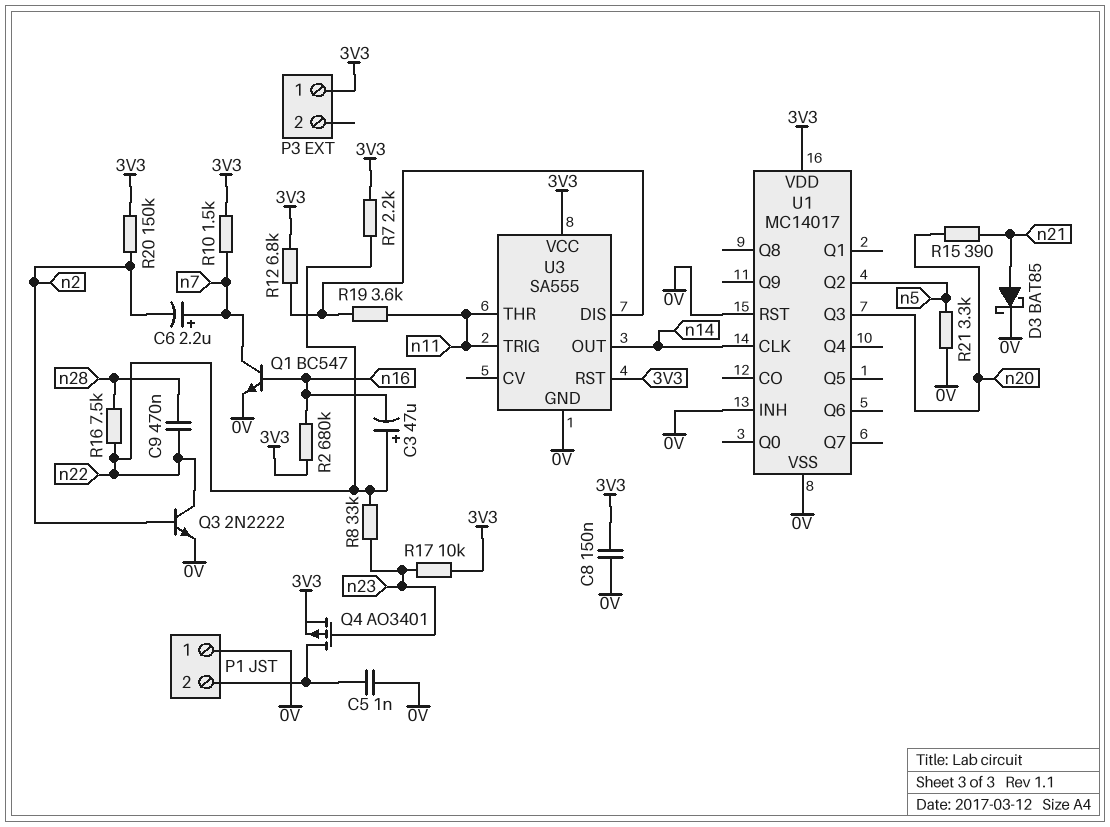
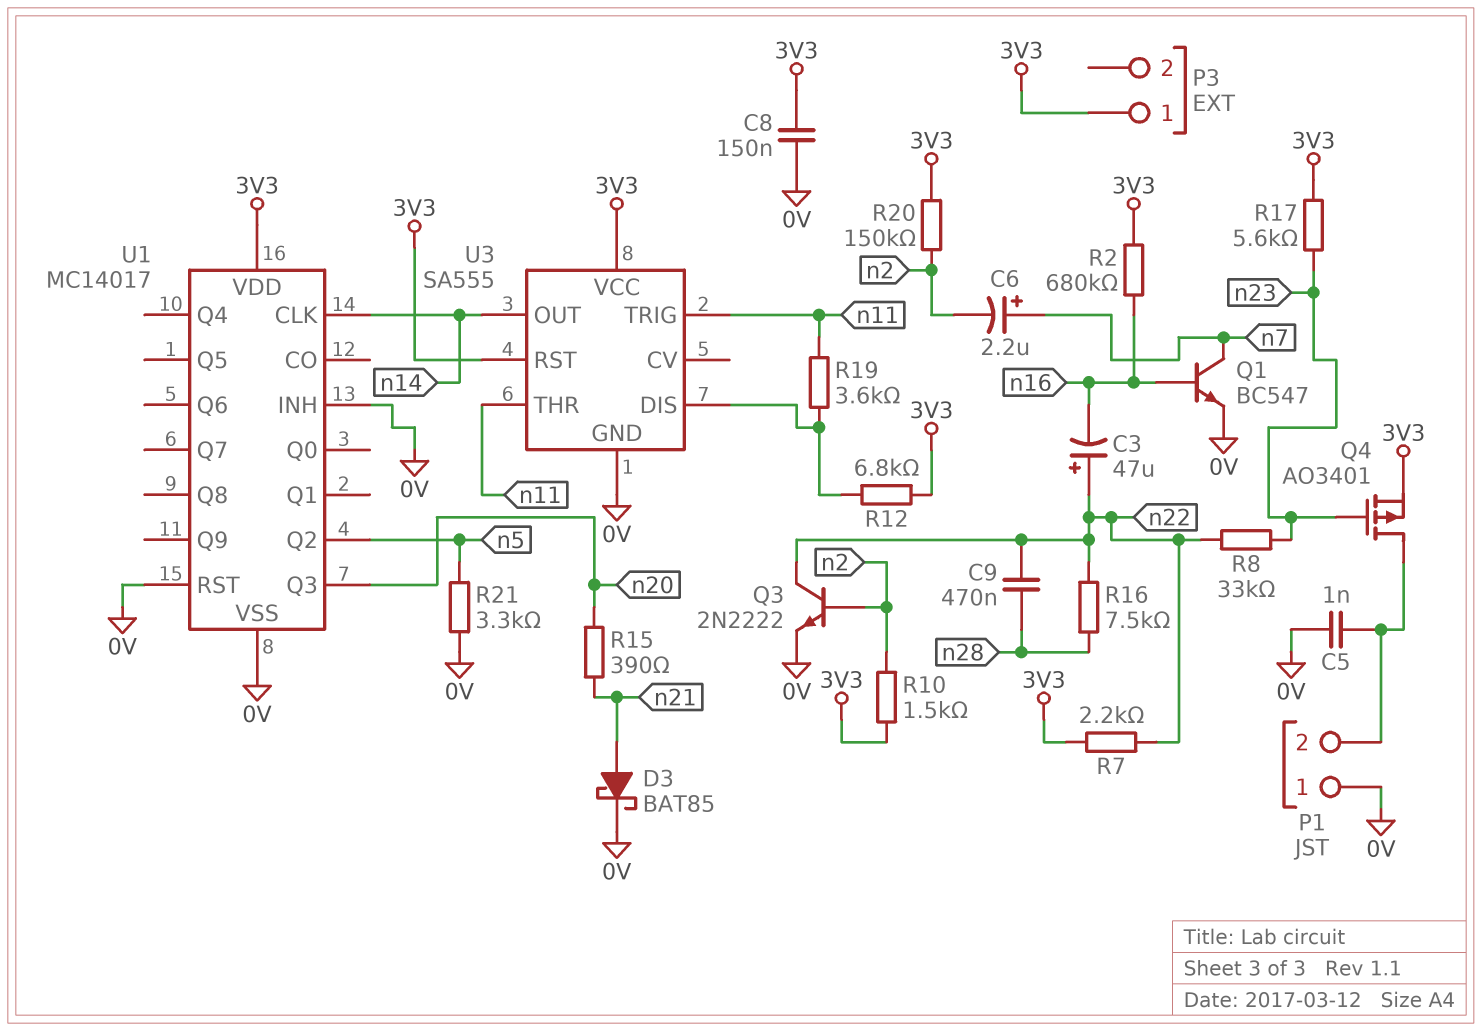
R10: 1.5k (3V3, n7) -> 1.5k (3V3, n2)
R17: 10k (3V3, n23) -> 5.6k (3V3, n23)

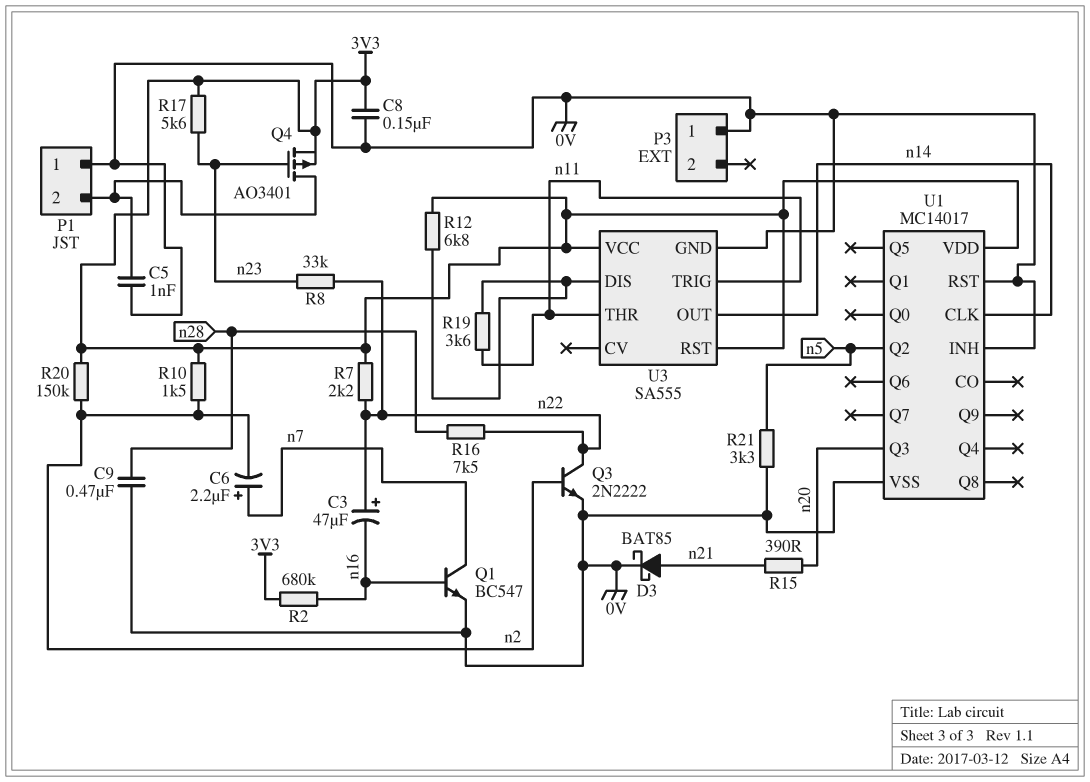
C9: 470nF (n22, n28) -> 470nF (0V, n28)
P3 pin 1: 3V3 -> 0V

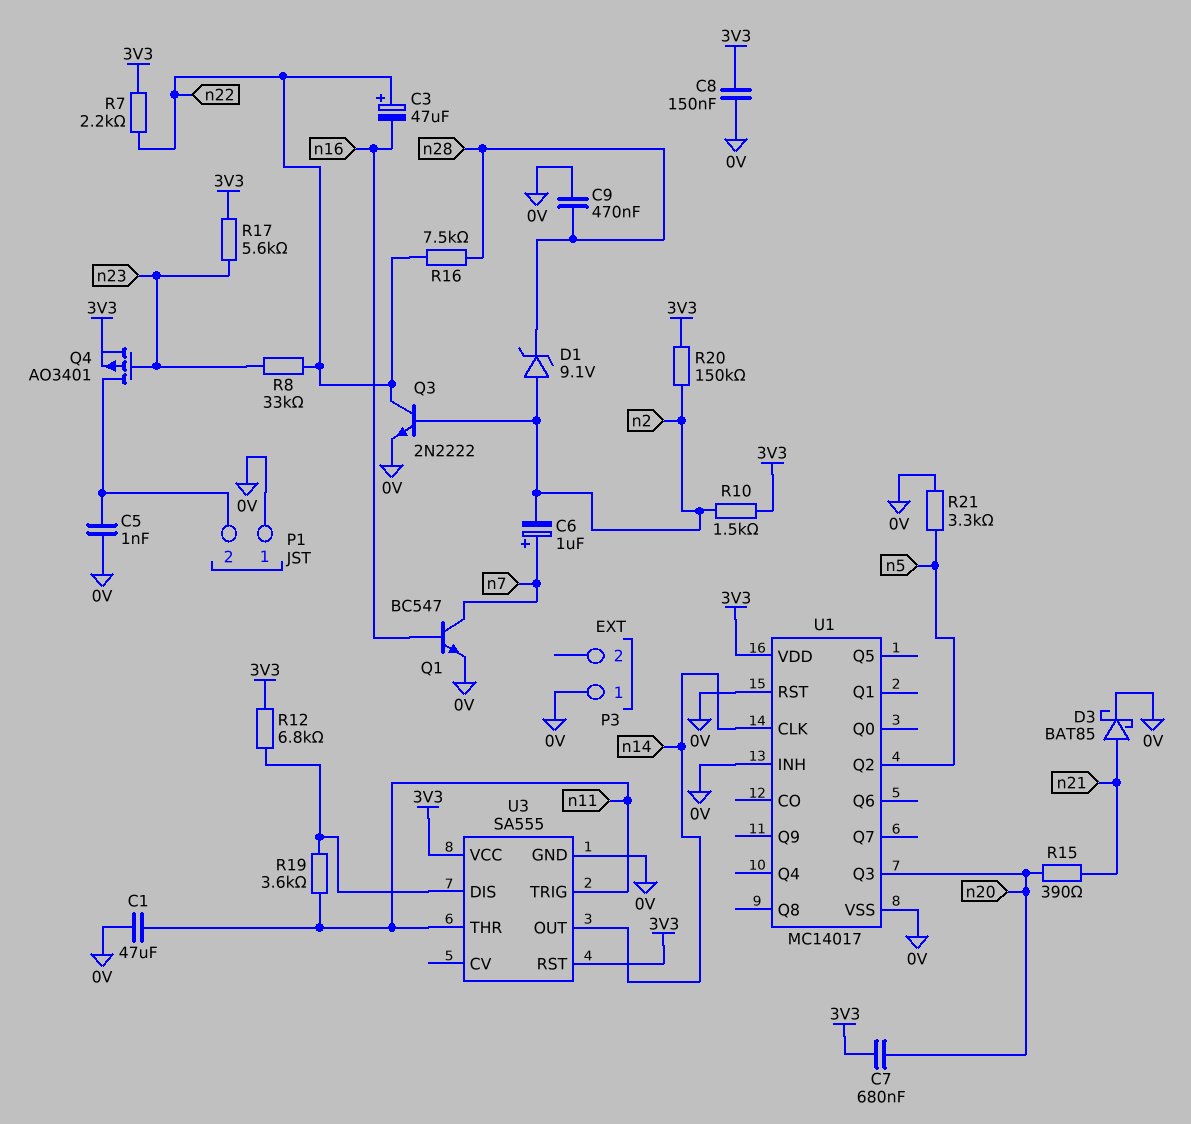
C1: none -> 47uF (0V, n11)
C6: 2.2uF (plus n7, minus n2) -> 1uF (plus n7, minus n2)
C7: none -> 680nF (3V3, n20)
D1: none -> zener 9.1V (A n2, K n28)
R2: 680k (3V3, n16) -> none

